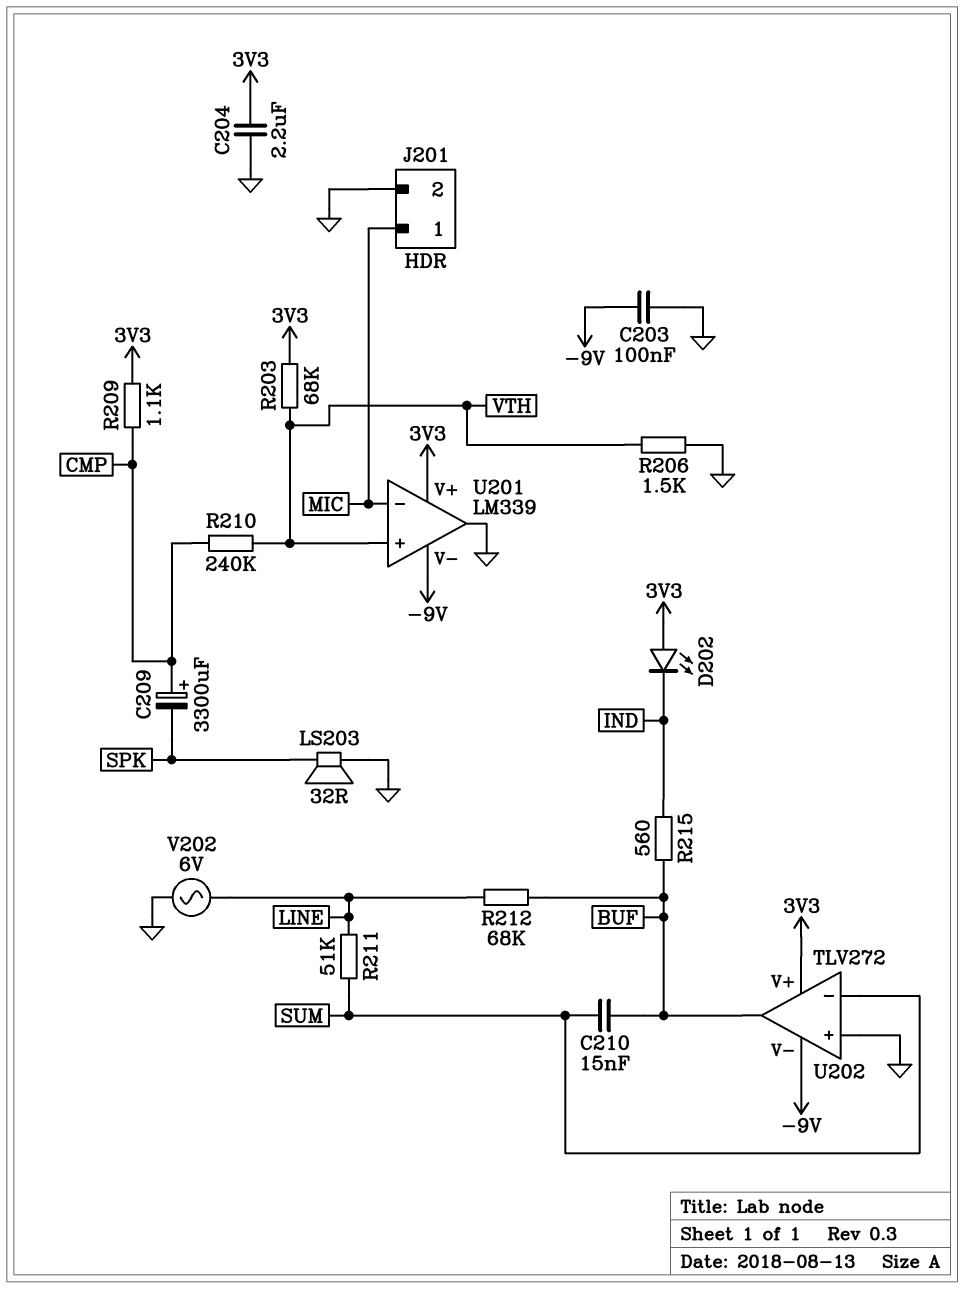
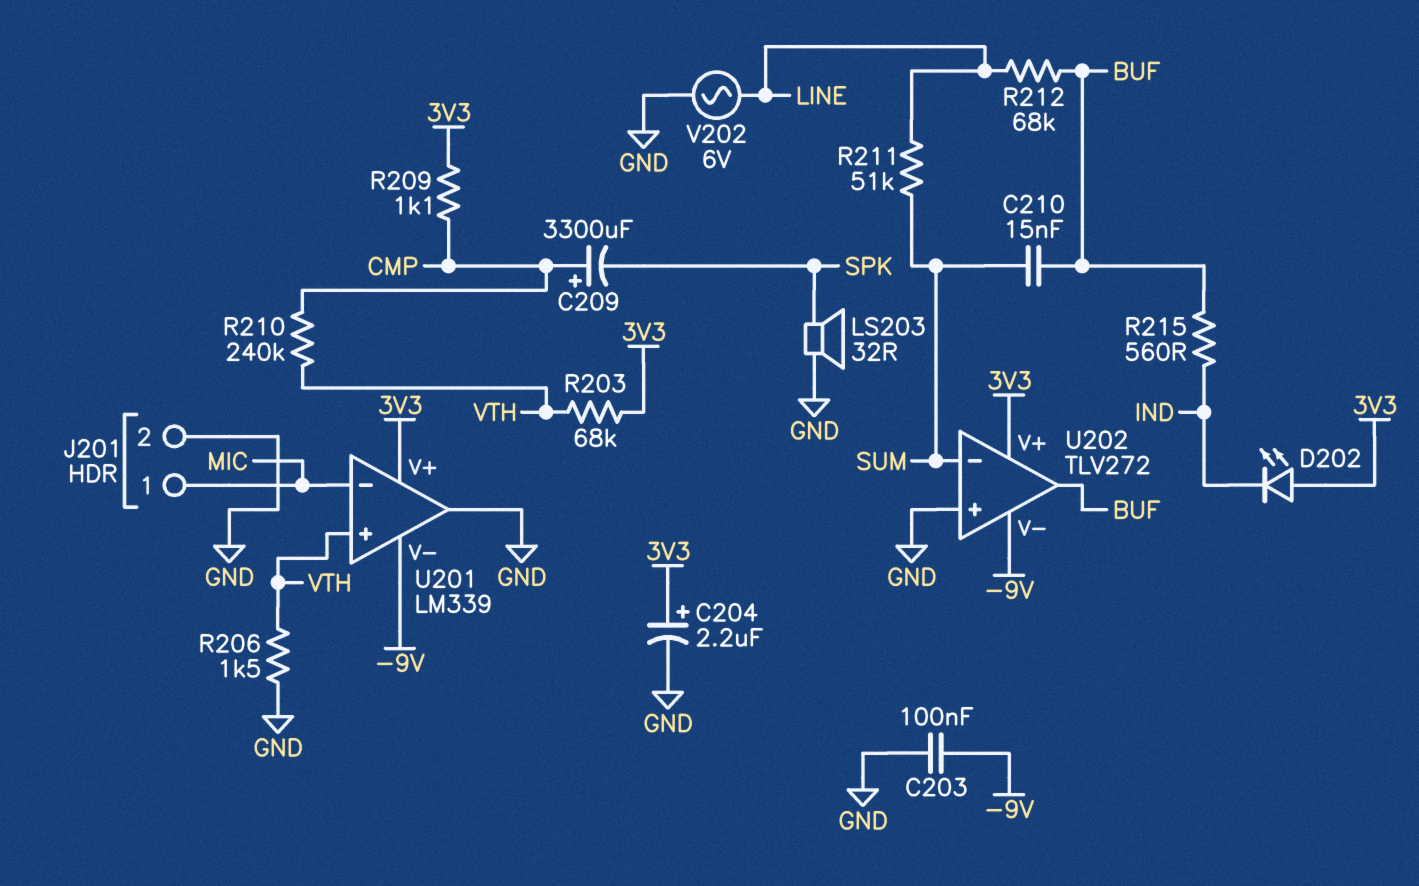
C204: 2.2uF (3V3, GND) -> 2.2uF (plus 3V3, minus GND)

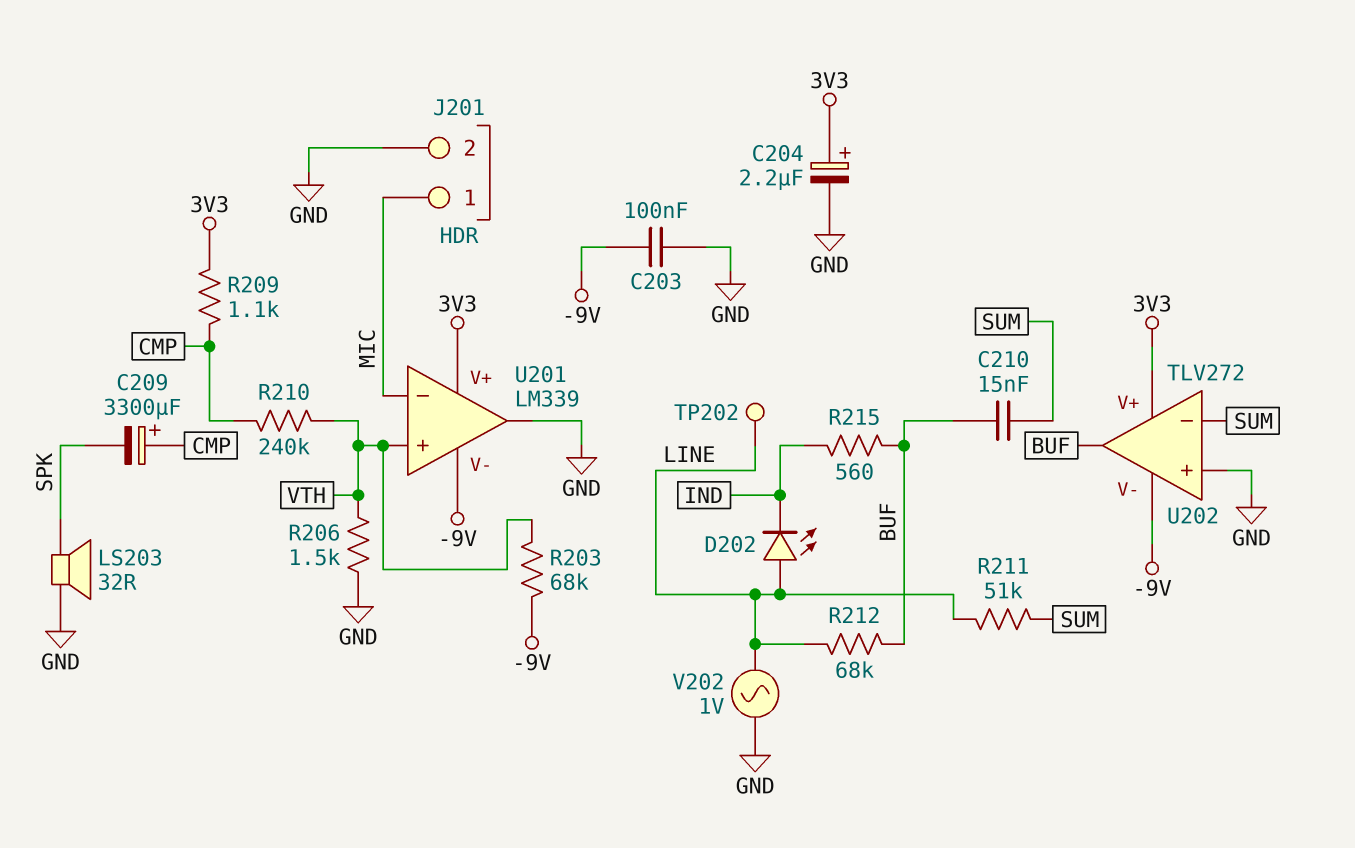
D202: LED (A 3V3, K IND) -> LED (A LINE, K IND)
R203: 68k (3V3, VTH) -> 68k (-9V, VTH)
TP202: none -> test point (LINE)
V202: AC 6V (GND, LINE) -> AC 1V (GND, LINE)

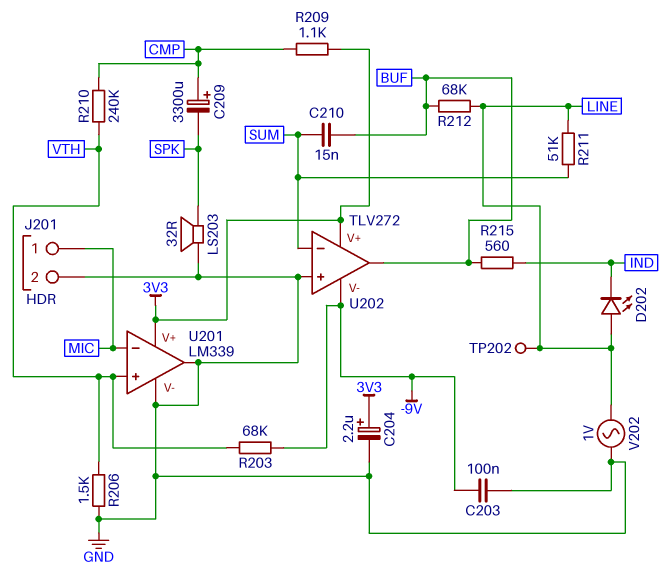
U201 pin V-: -9V -> GND

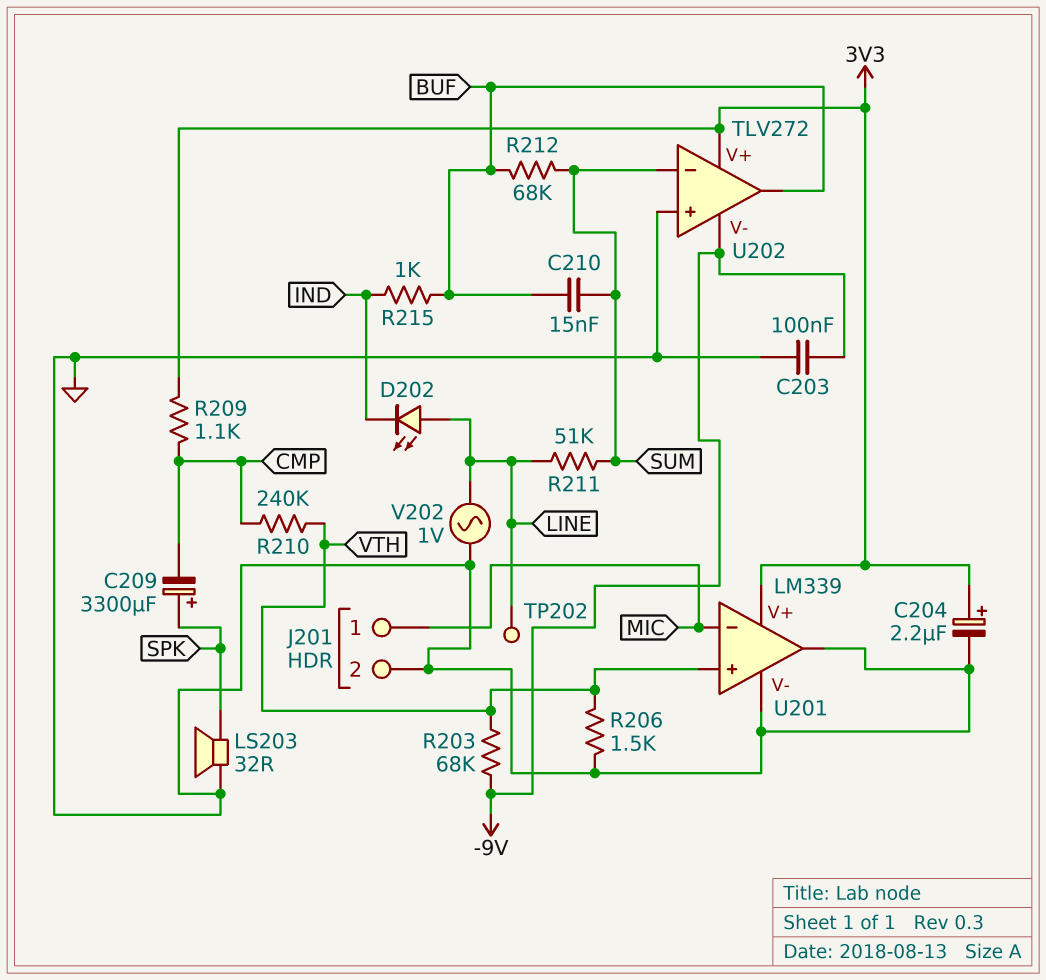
C209: 3300uF (plus CMP, minus SPK) -> 3300uF (plus SPK, minus CMP)
R212: 68k (BUF, LINE) -> 68k (BUF, SUM)
R215: 560 (BUF, IND) -> 1k (BUF, IND)

